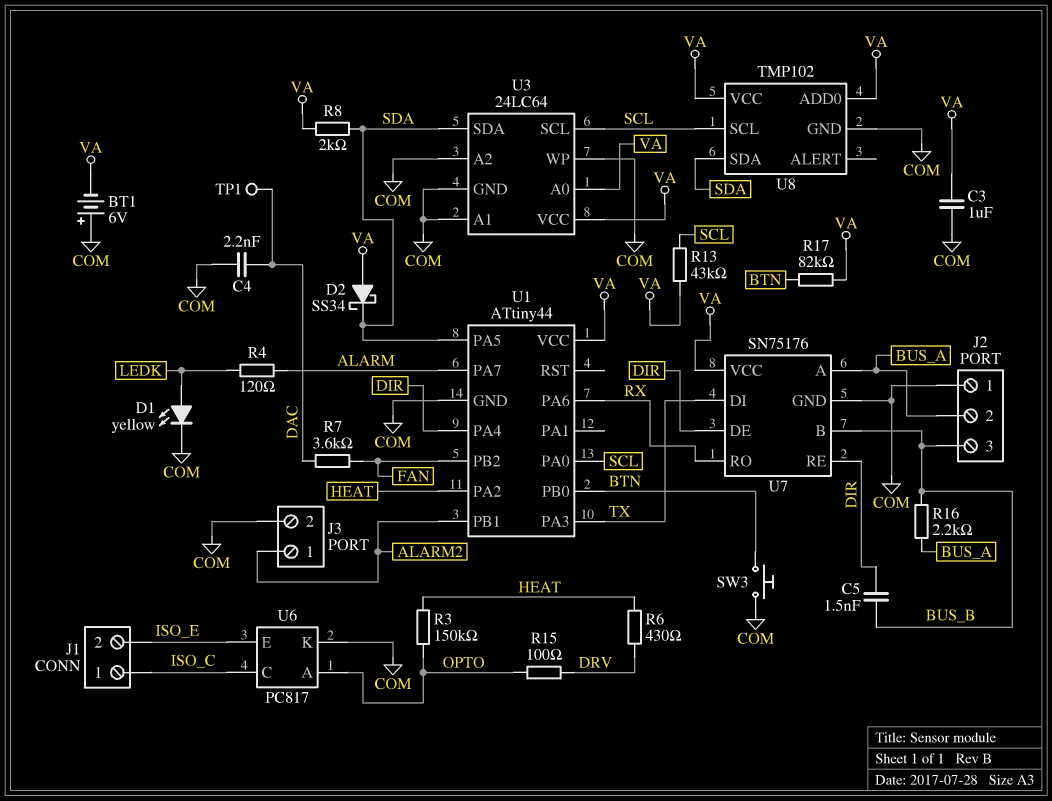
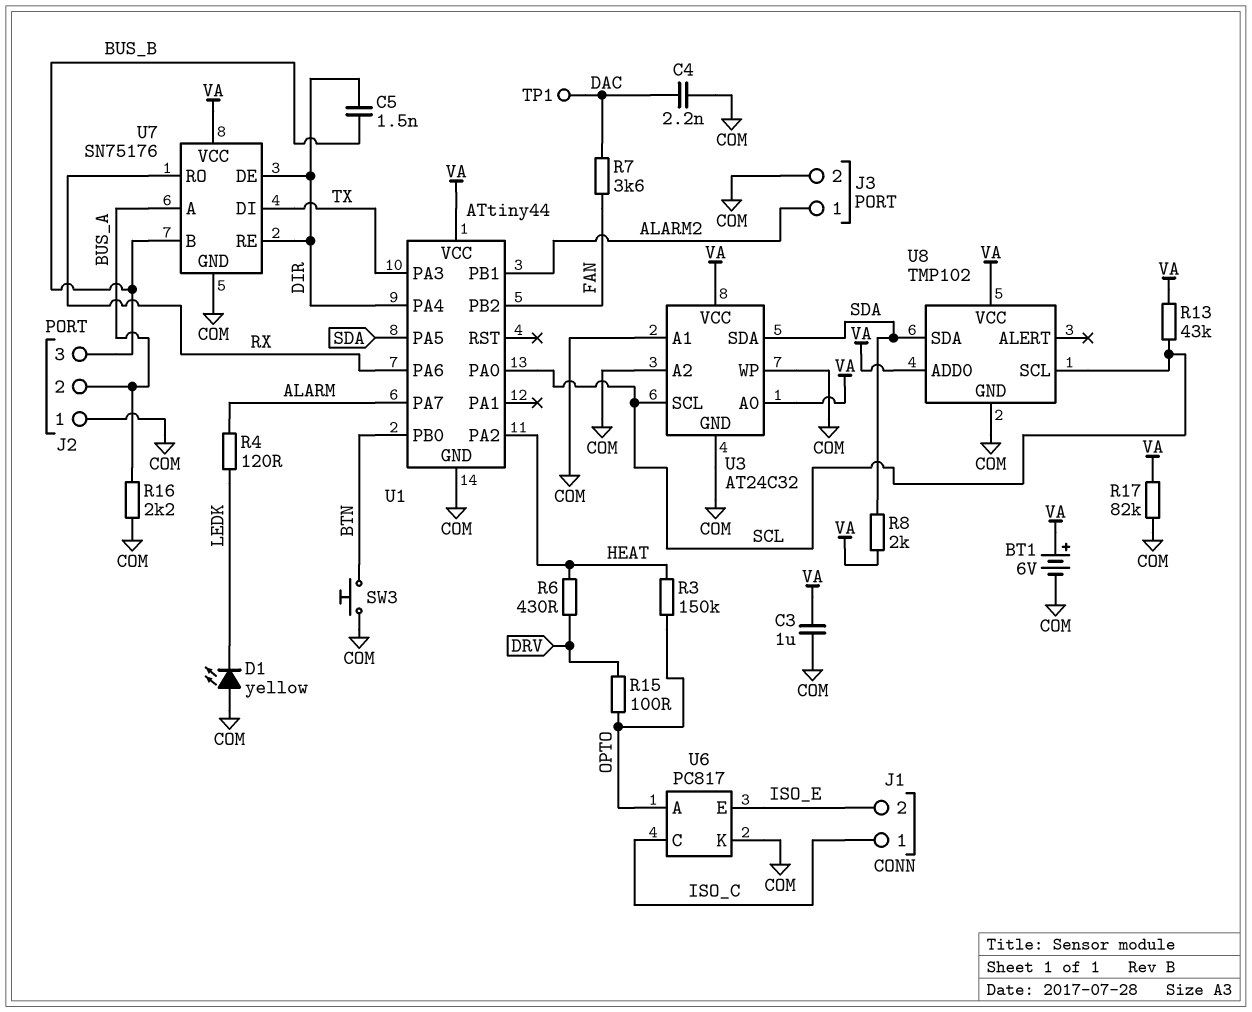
BT1: 6V (plus COM, minus VA) -> 6V (plus VA, minus COM)
D1: LED yellow (A LEDK, K COM) -> LED yellow (A COM, K LEDK)
D2: schottky SS34 (A VA, K SDA) -> none
R16: 2.2k (BUS_A, BUS_B) -> 2.2k (BUS_A, COM)
R17: 82k (BTN, VA) -> 82k (COM, VA)
U3: 24LC64 -> AT24C32

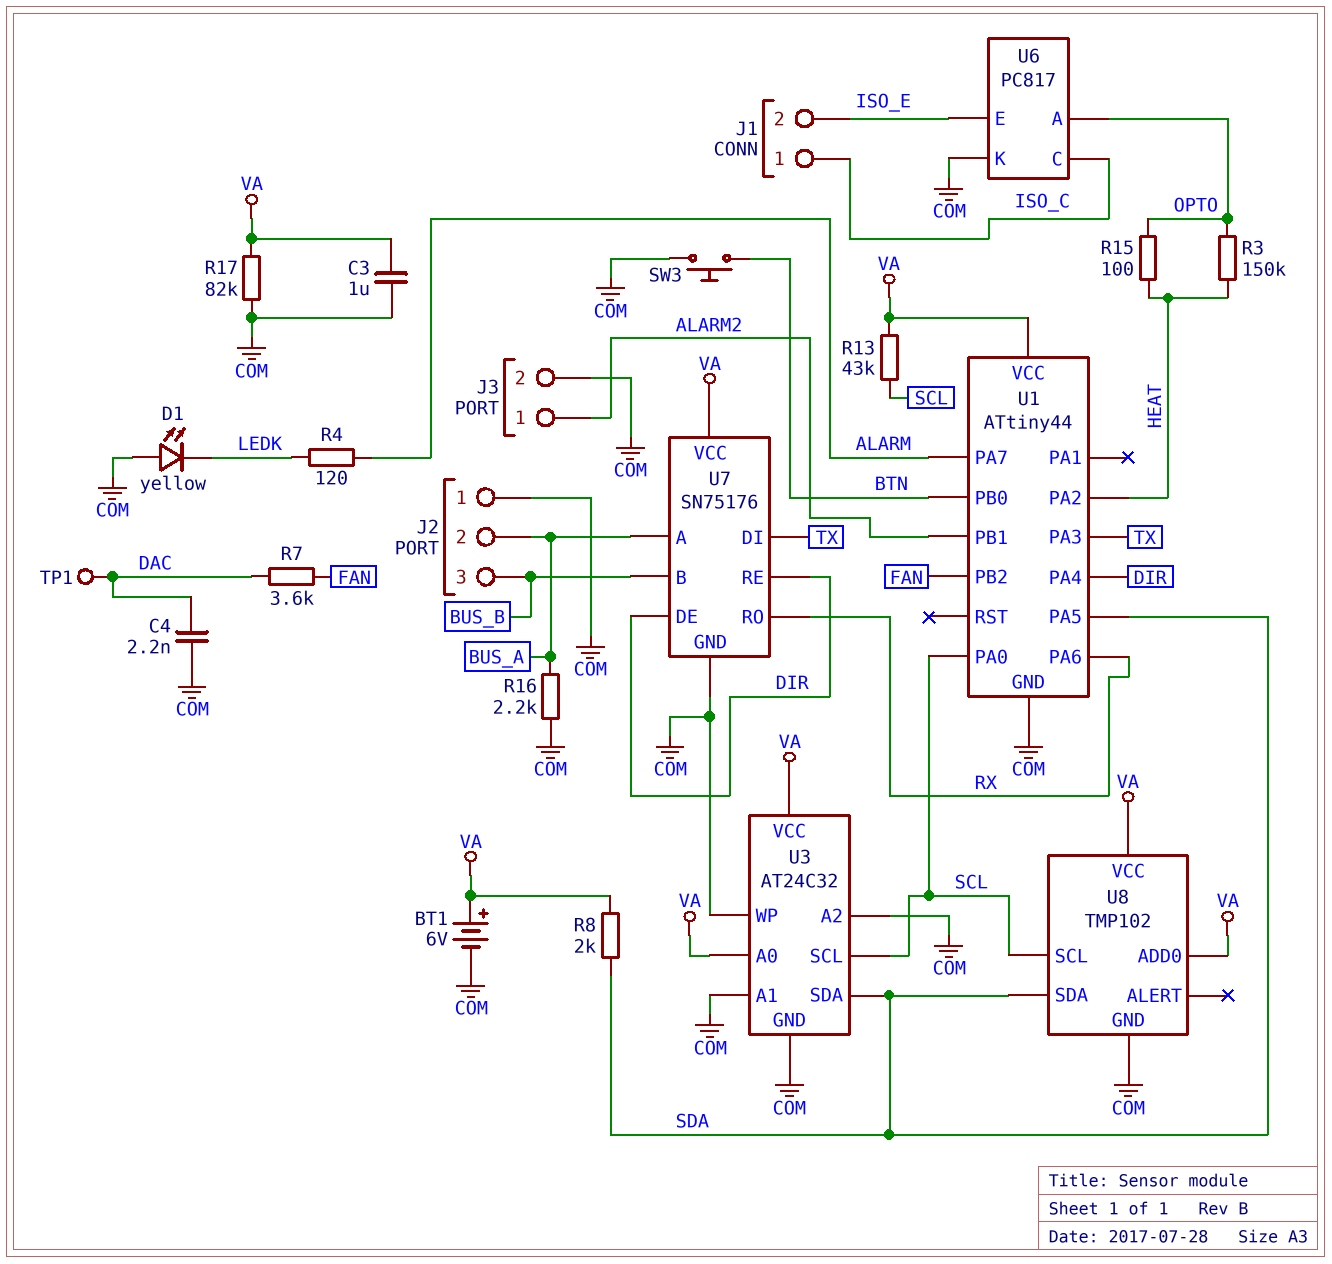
C5: 1.5nF (BUS_B, DIR) -> none
R6: 430 (DRV, HEAT) -> none
R15: 100 (DRV, OPTO) -> 100 (HEAT, OPTO)

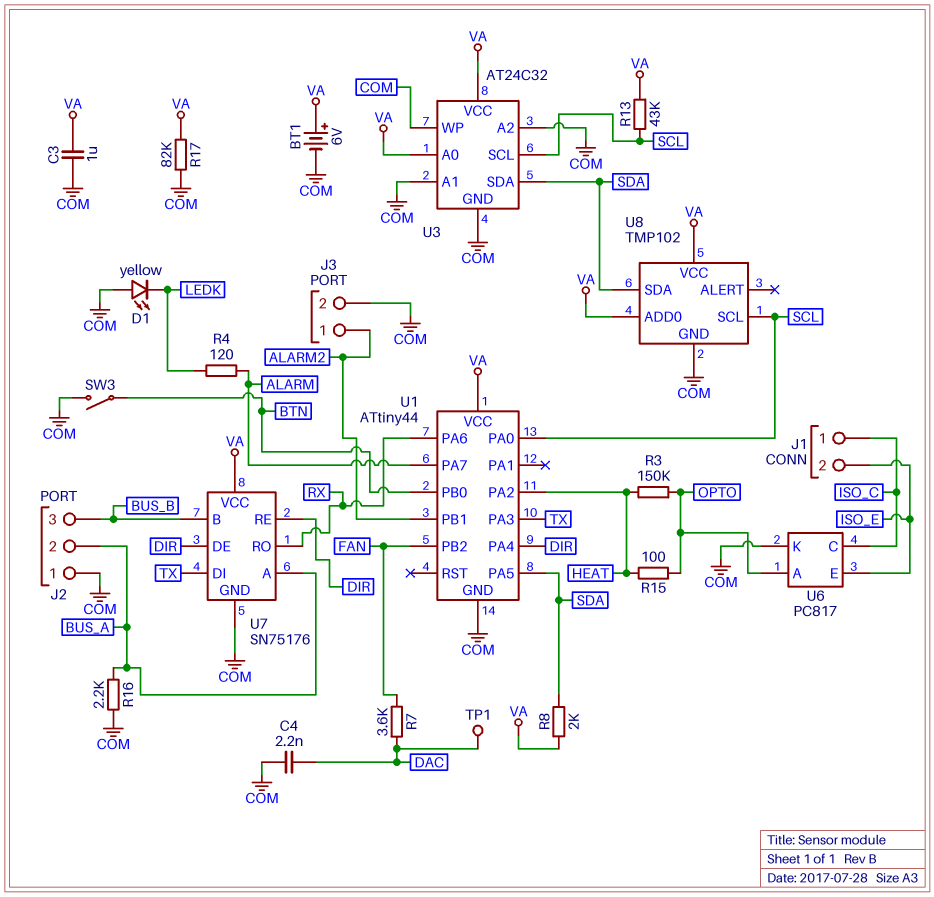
SW3: button (BTN, COM) -> switch (BTN, COM)

